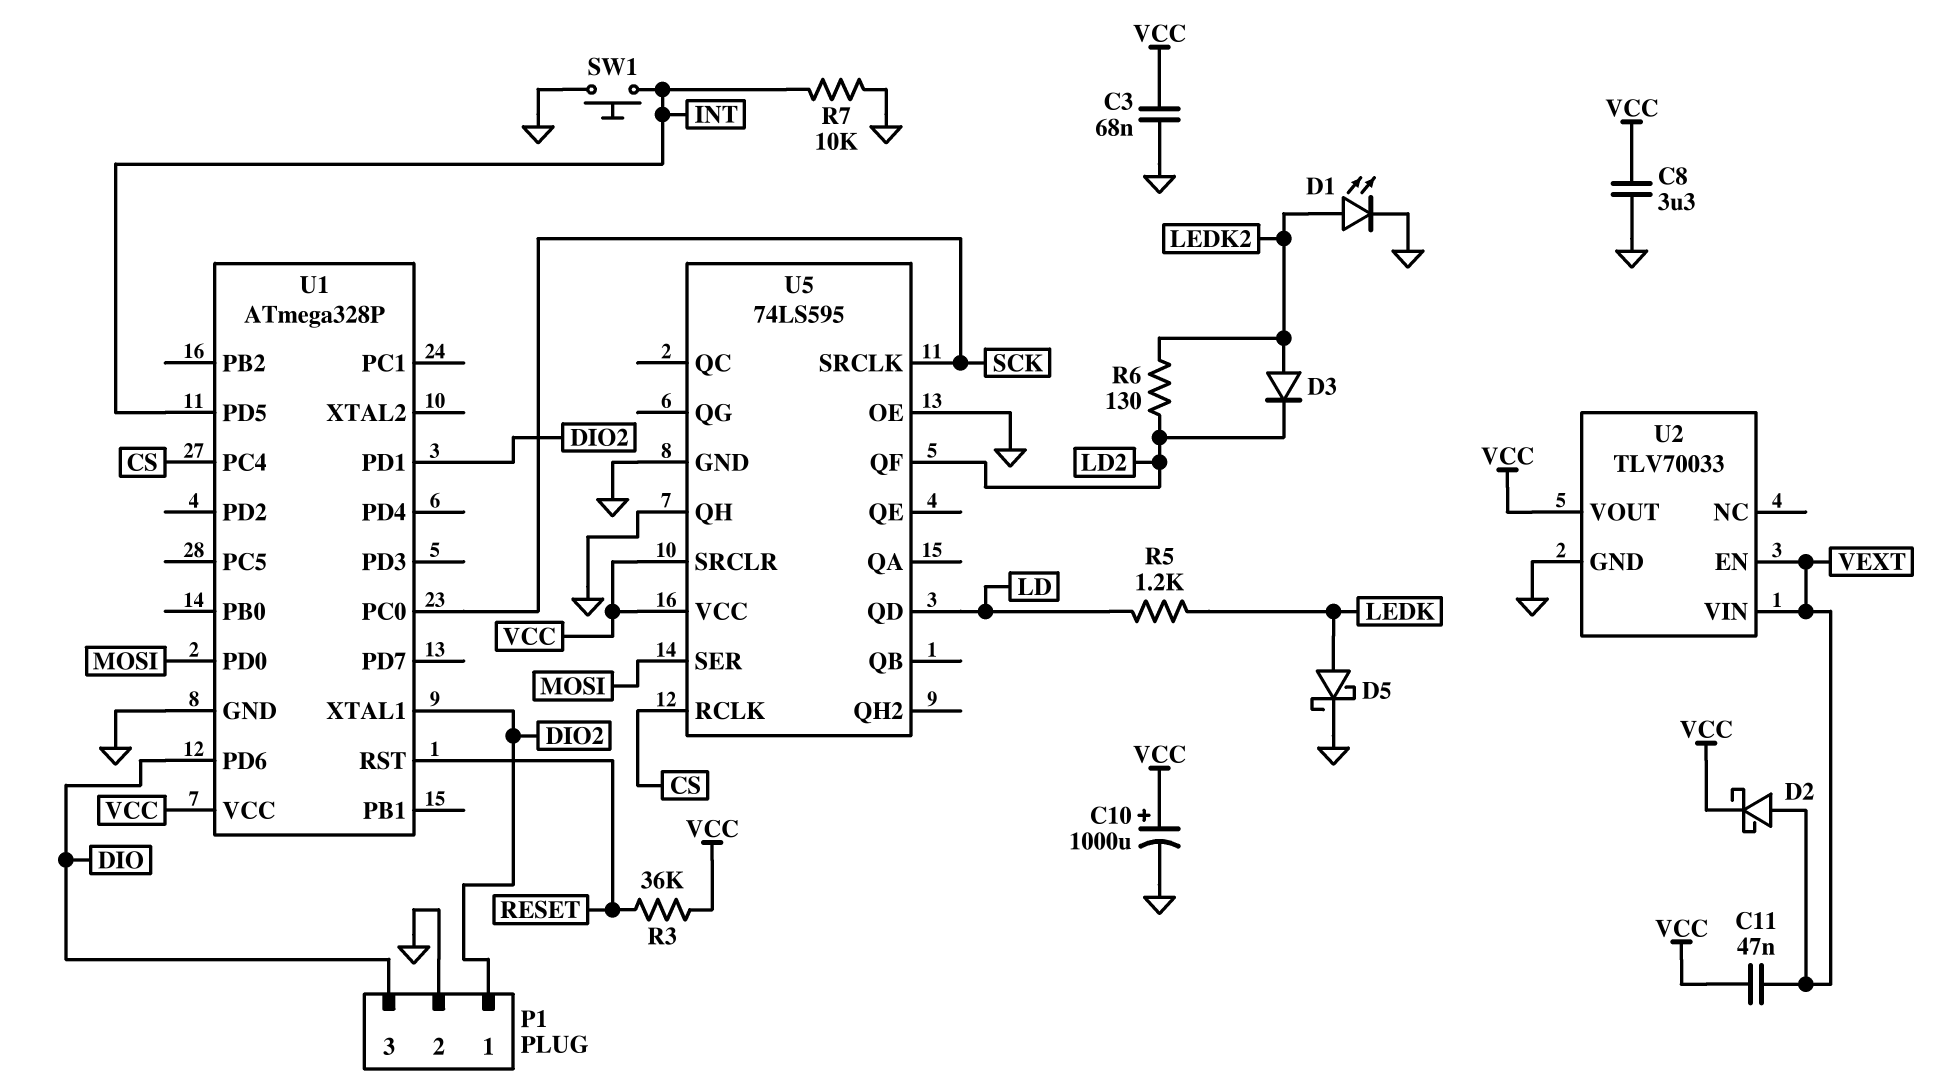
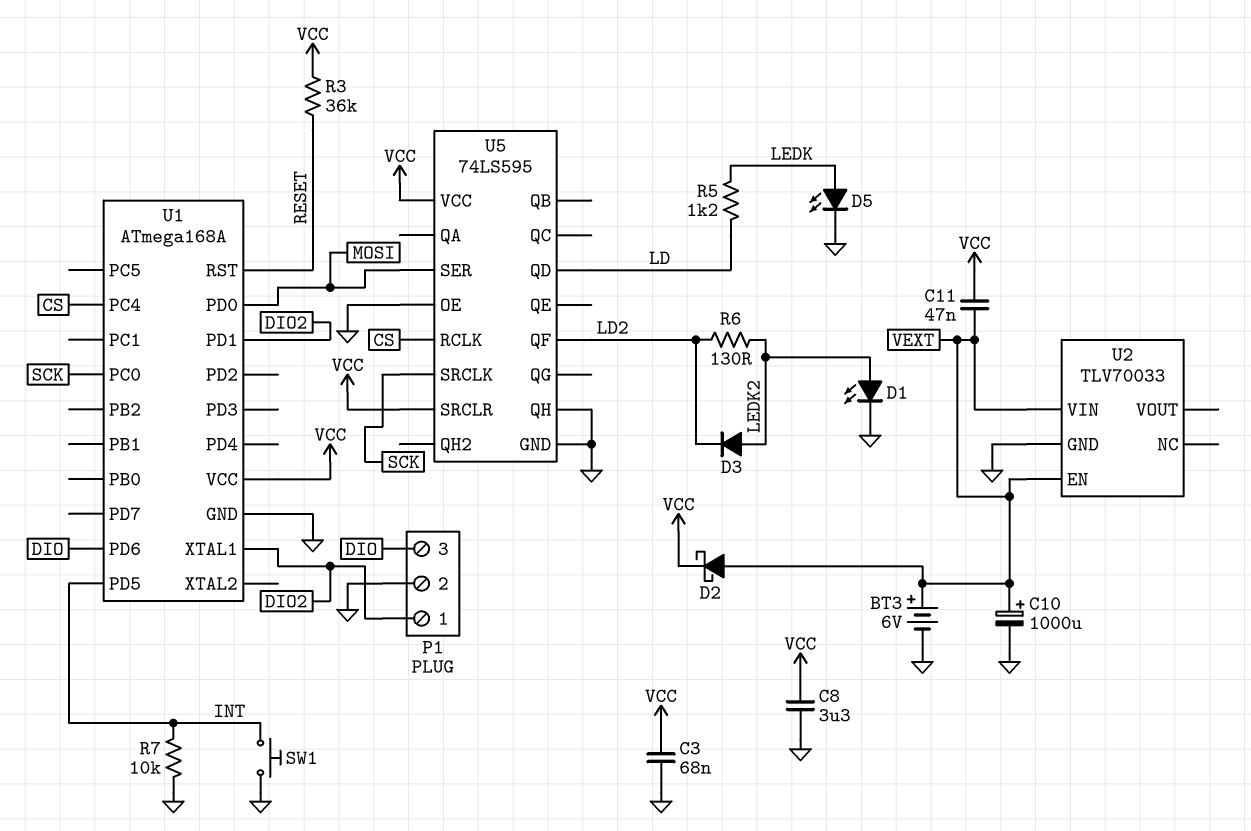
BT3: none -> 6V (plus VEXT, minus GND)
C10: 1000uF (plus VCC, minus GND) -> 1000uF (plus VEXT, minus GND)
D5: schottky (A LEDK, K GND) -> LED (A LEDK, K GND)
U1: ATmega328P -> ATmega168A
U2 pin VOUT: VCC -> none

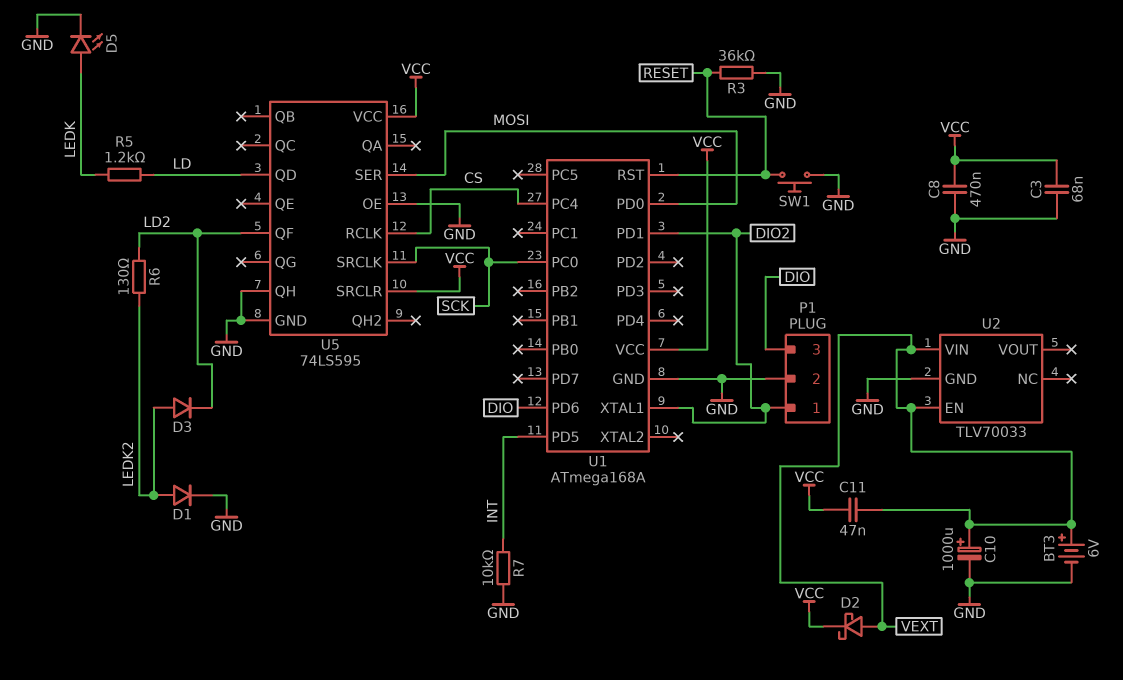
C8: 3.3uF (GND, VCC) -> 470nF (GND, VCC)
D1: LED (A LEDK2, K GND) -> diode (A LEDK2, K GND)
R3: 36k (RESET, VCC) -> 36k (GND, RESET)
SW1: button (GND, INT) -> button (GND, RESET)

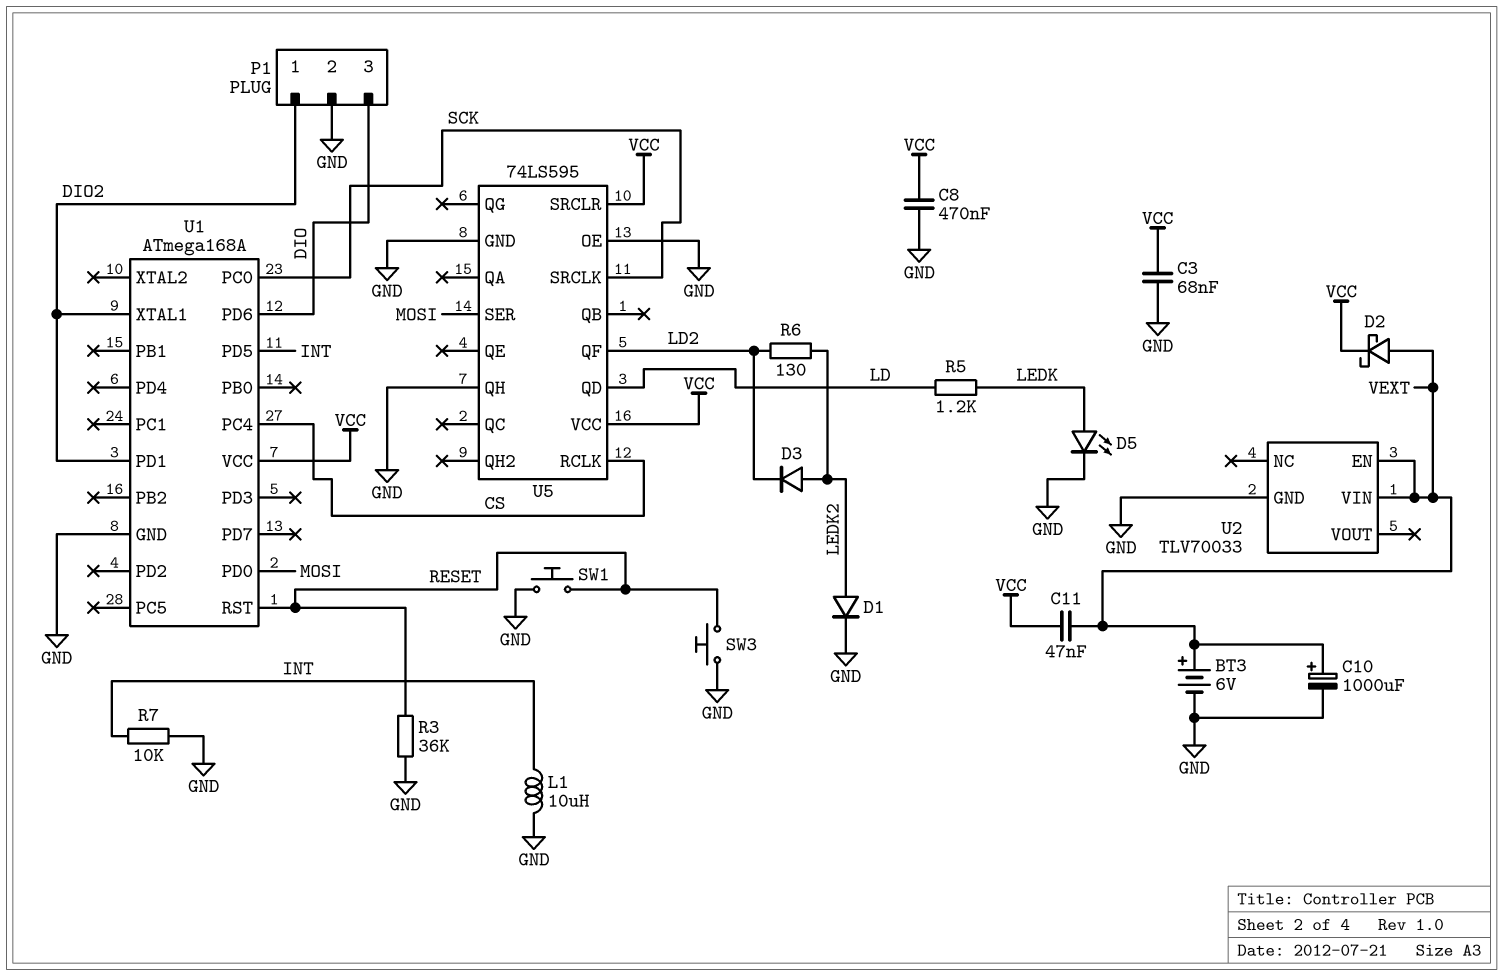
L1: none -> 10uH (GND, INT)
SW3: none -> button (GND, RESET)

